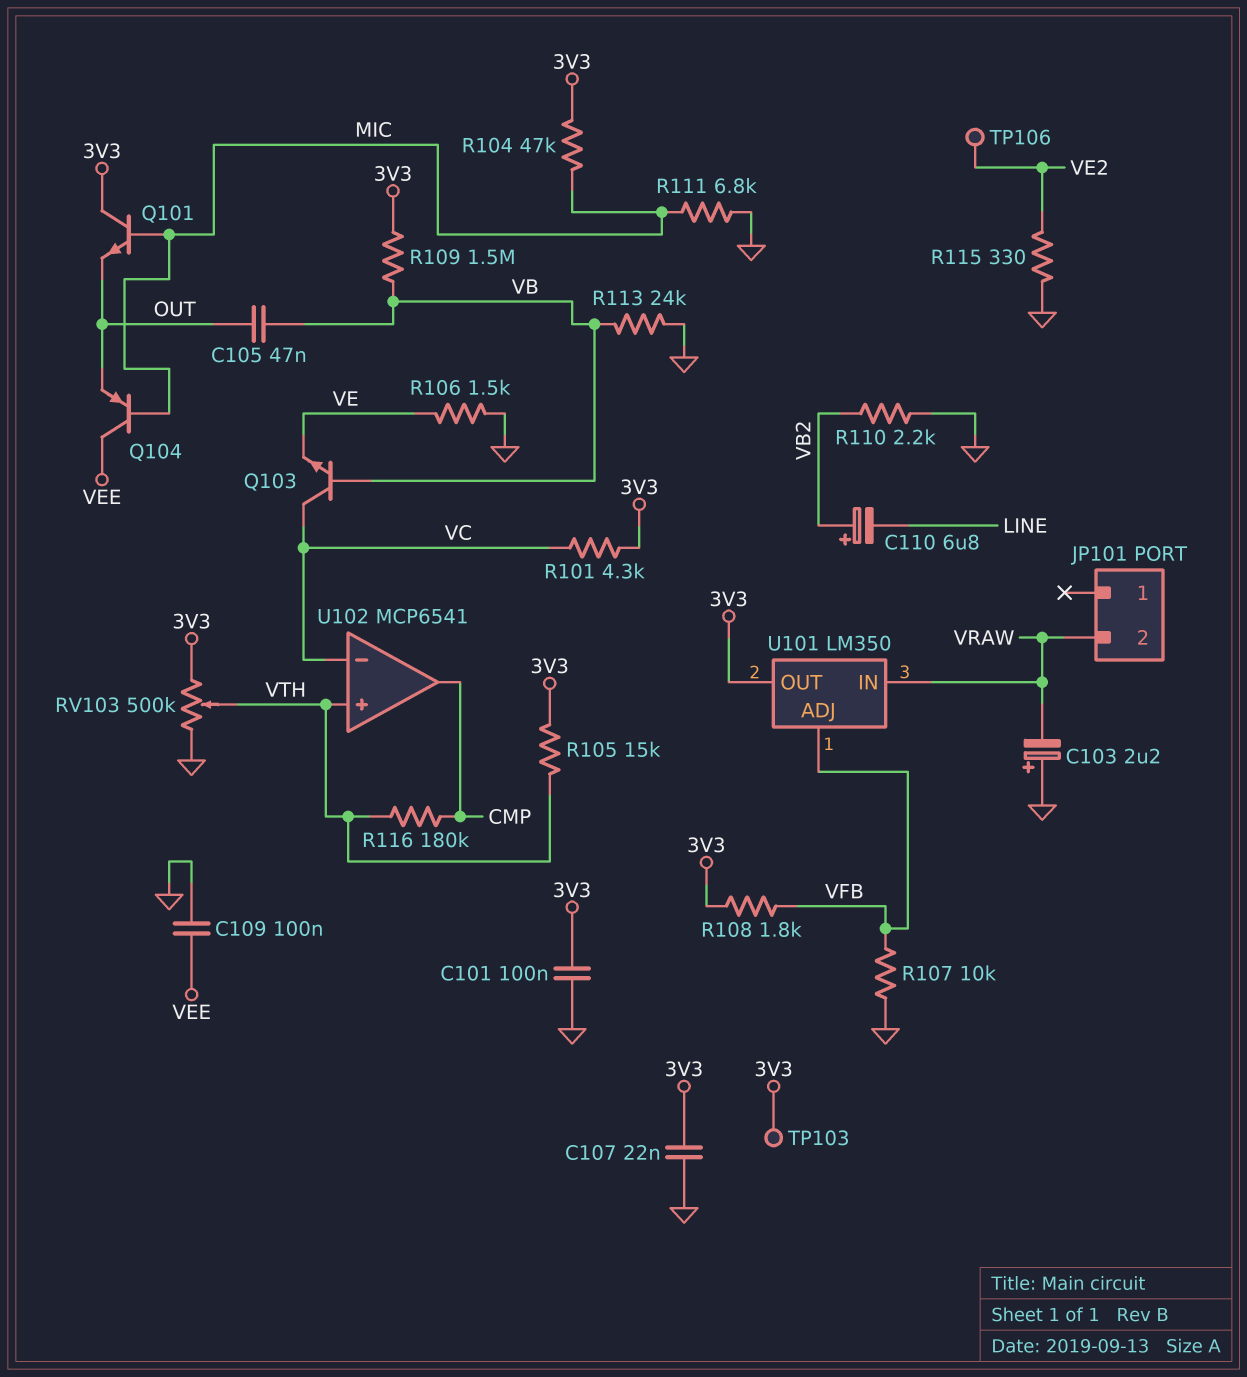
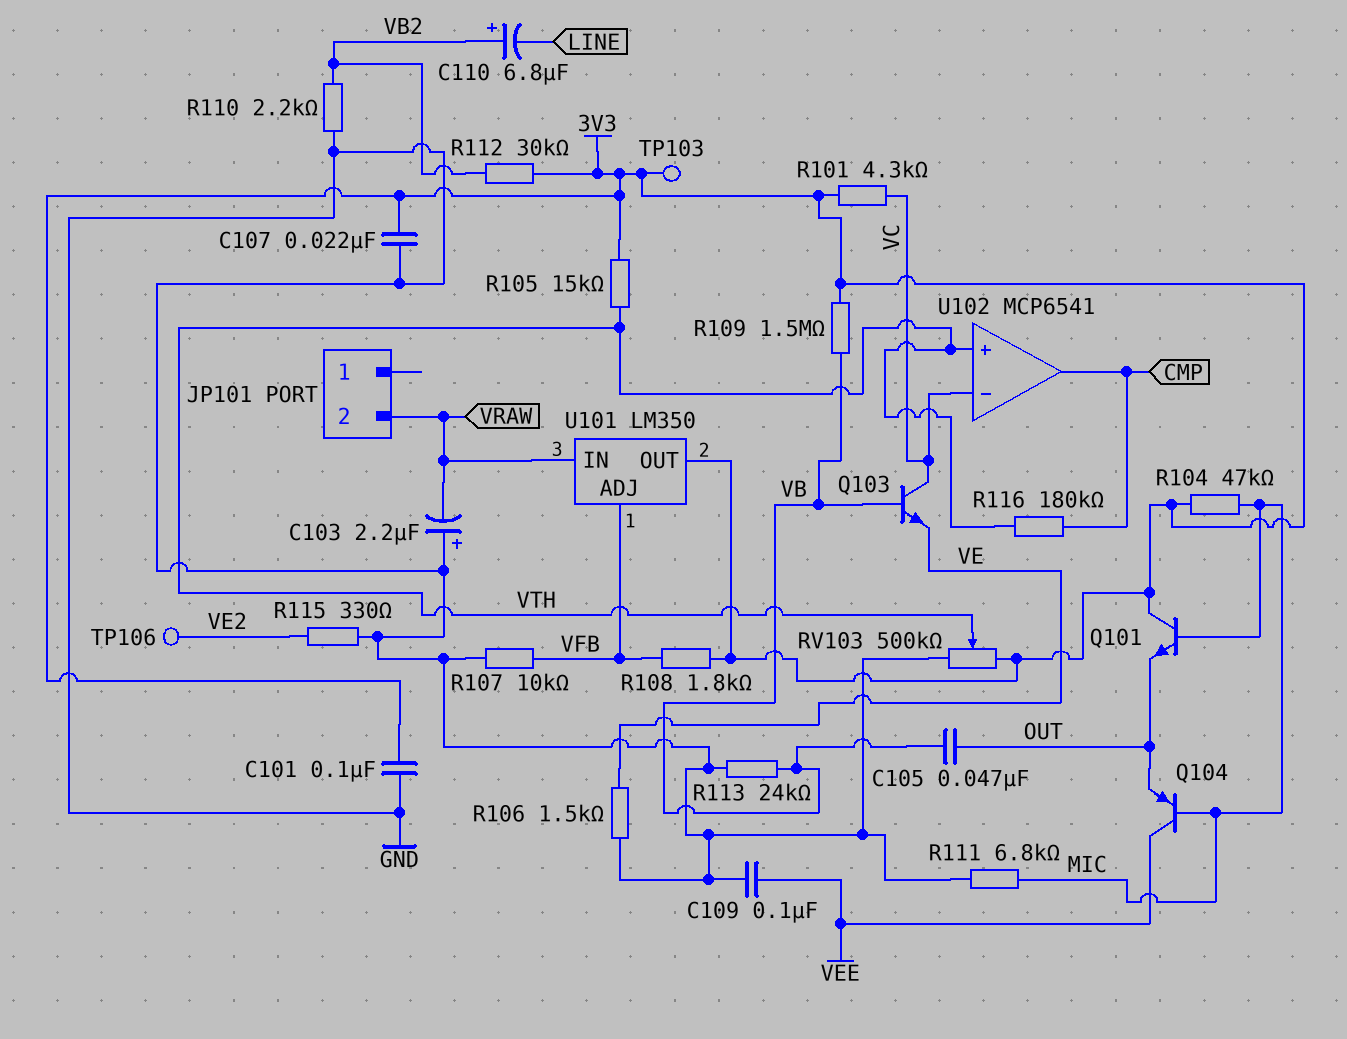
R112: none -> 30k (3V3, VB2)

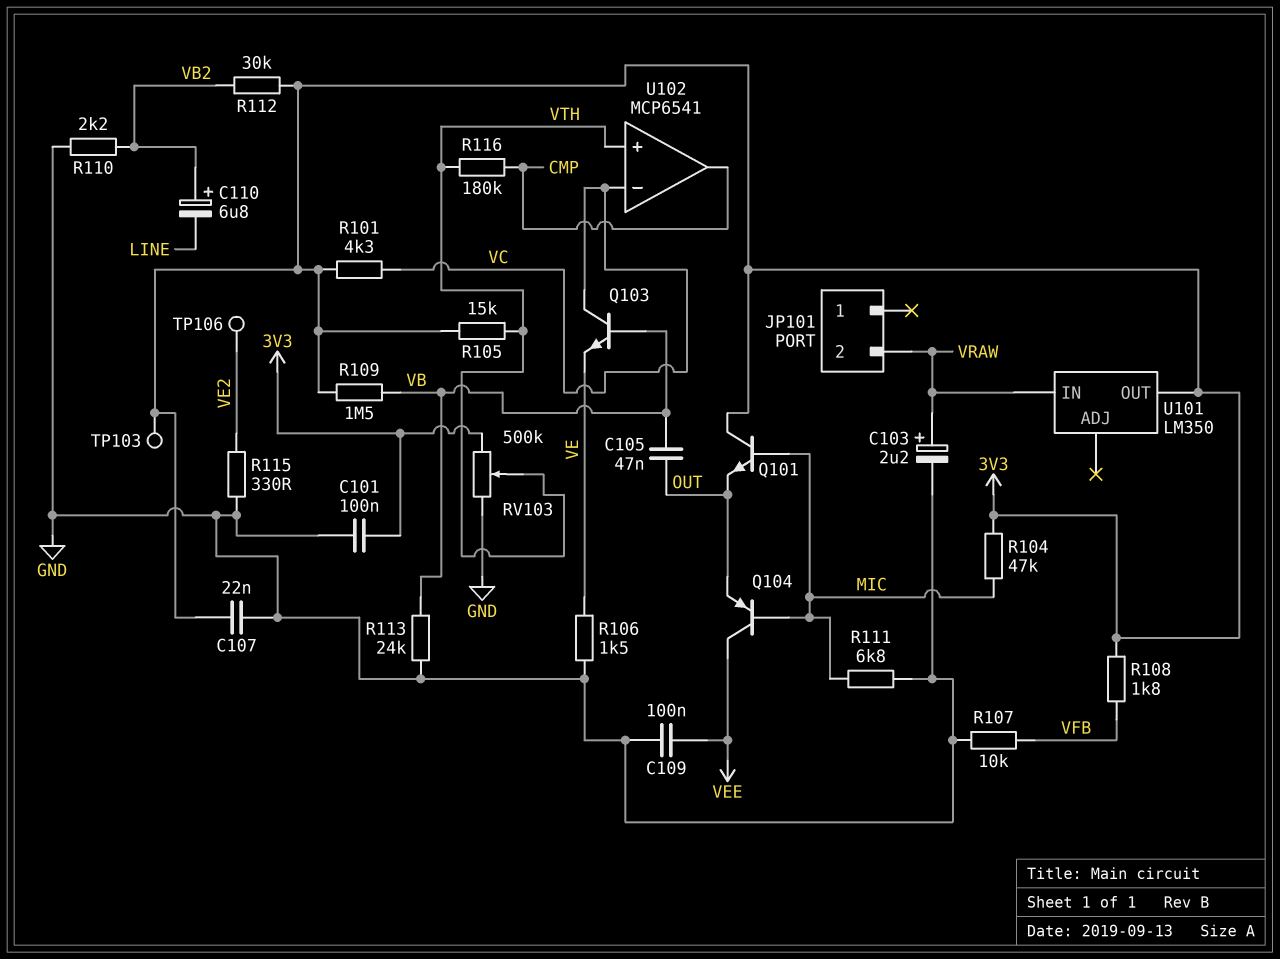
C103: 2.2uF (plus GND, minus VRAW) -> 2.2uF (plus VRAW, minus GND)
U101 pin ADJ: VFB -> none

